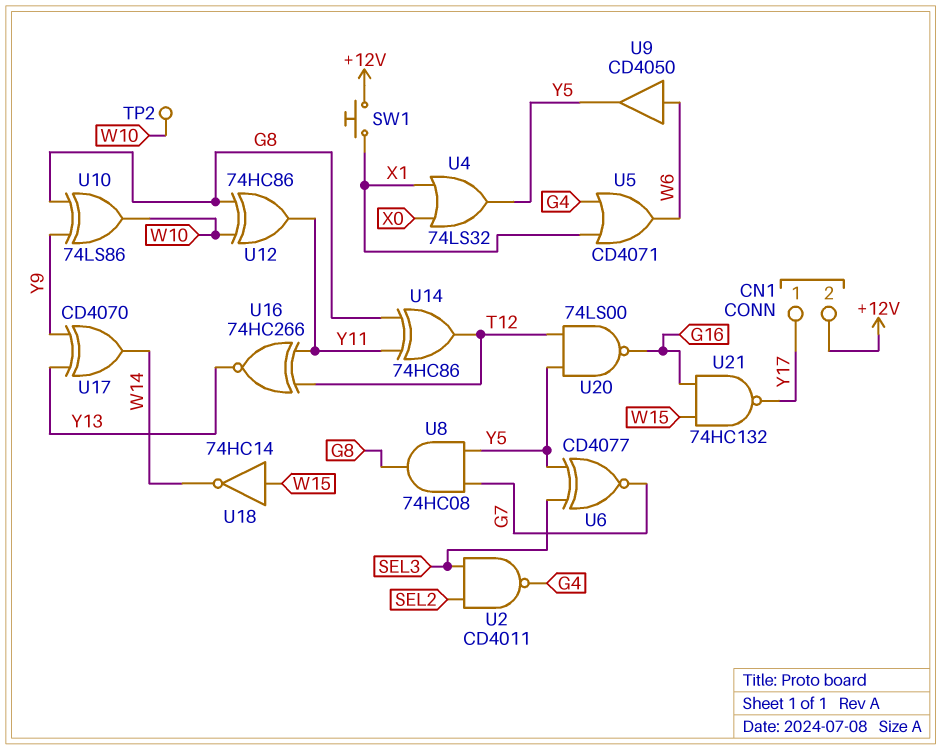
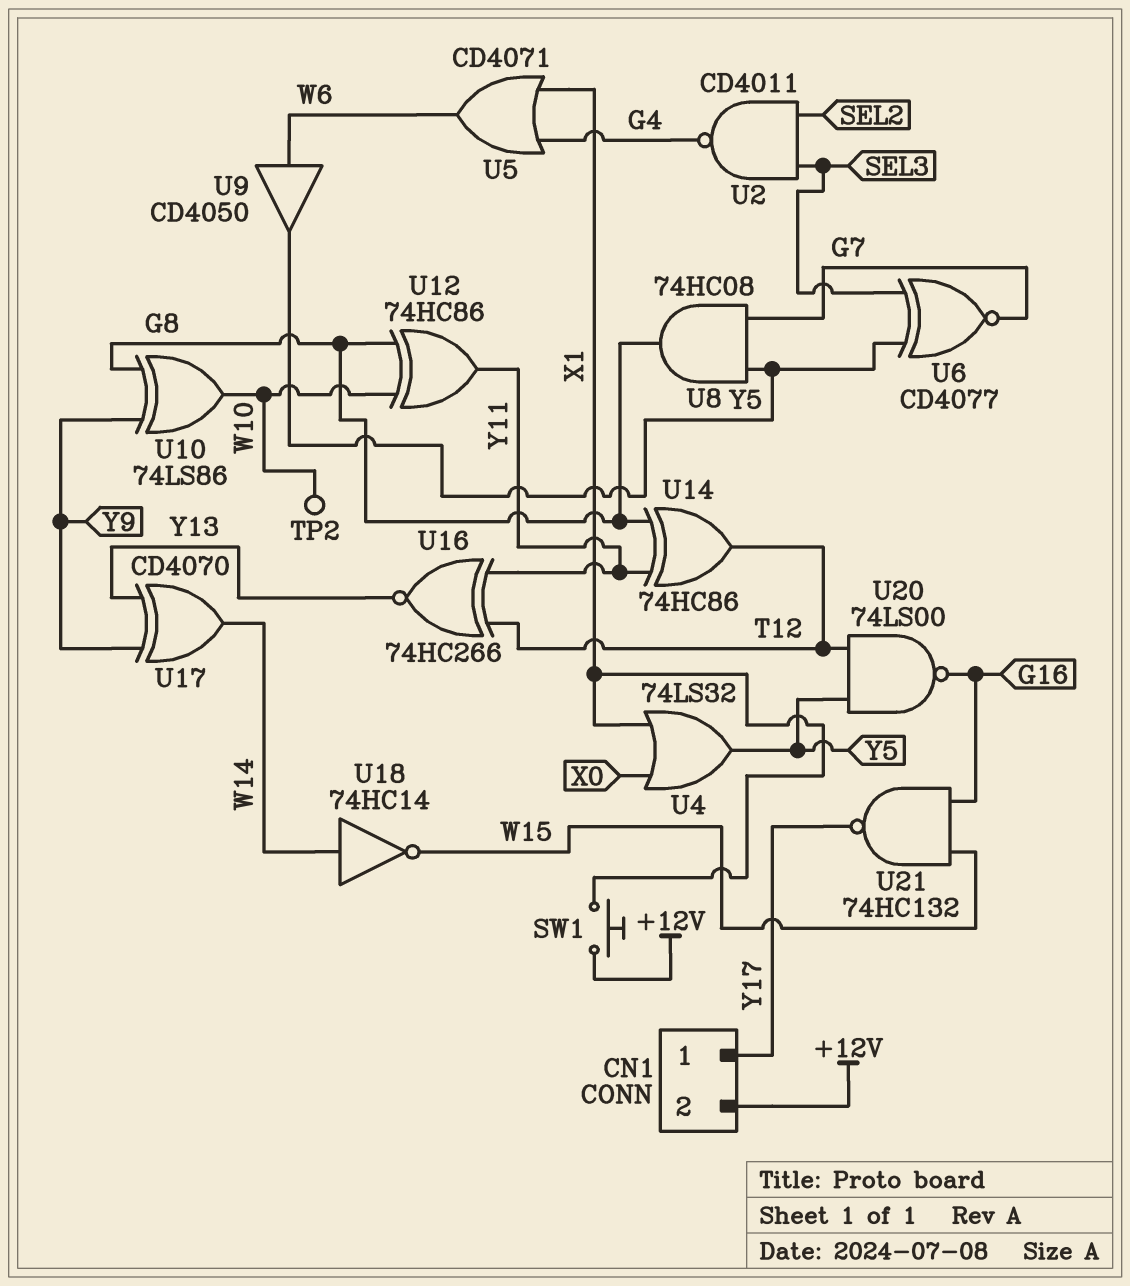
U18: NOT 74HC14 (in W15, out W14) -> NOT 74HC14 (in W14, out W15)

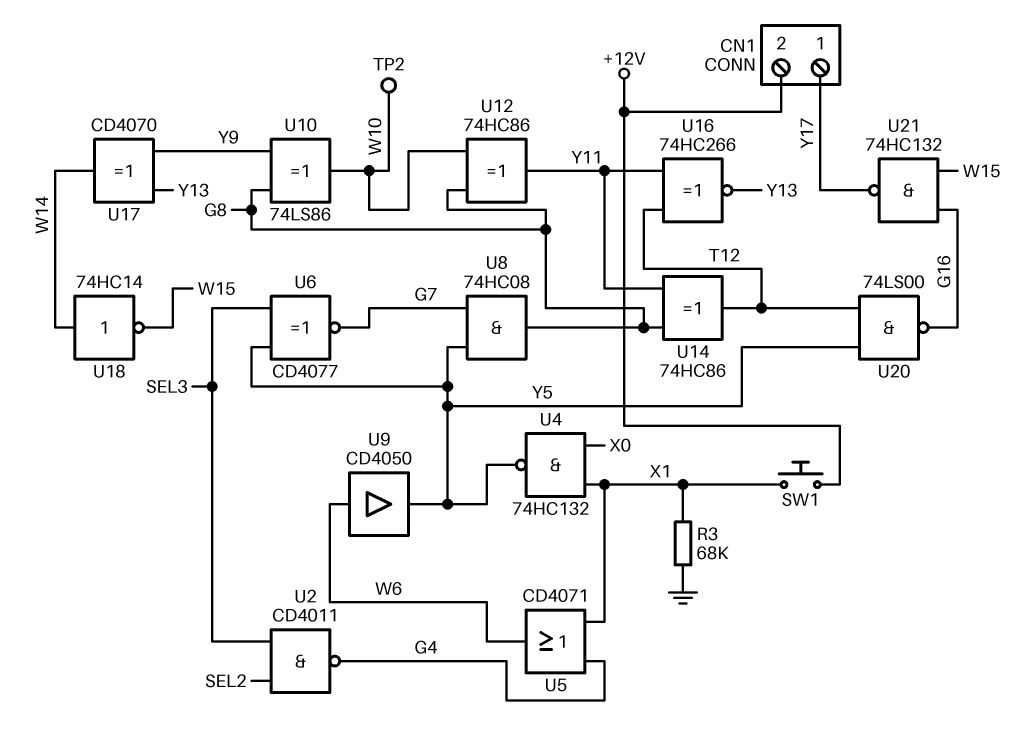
R3: none -> 68k (GND, X1)
U4: OR 74LS32 (in X0, in X1, out Y5) -> NAND 74HC132 (in X0, in X1, out Y5)

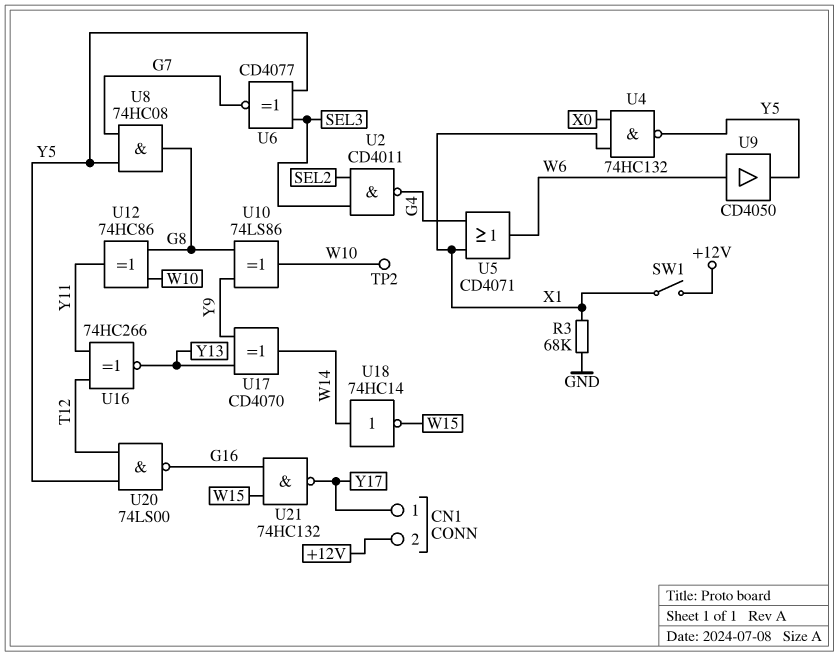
SW1: button (+12V, X1) -> switch (+12V, X1)
U14: XOR 74HC86 (in G8, in Y11, out T12) -> none

